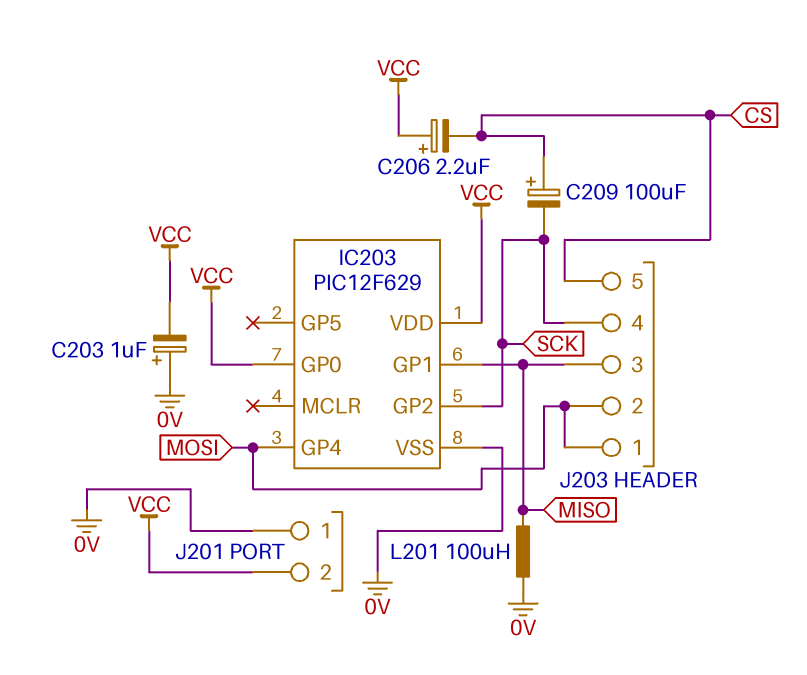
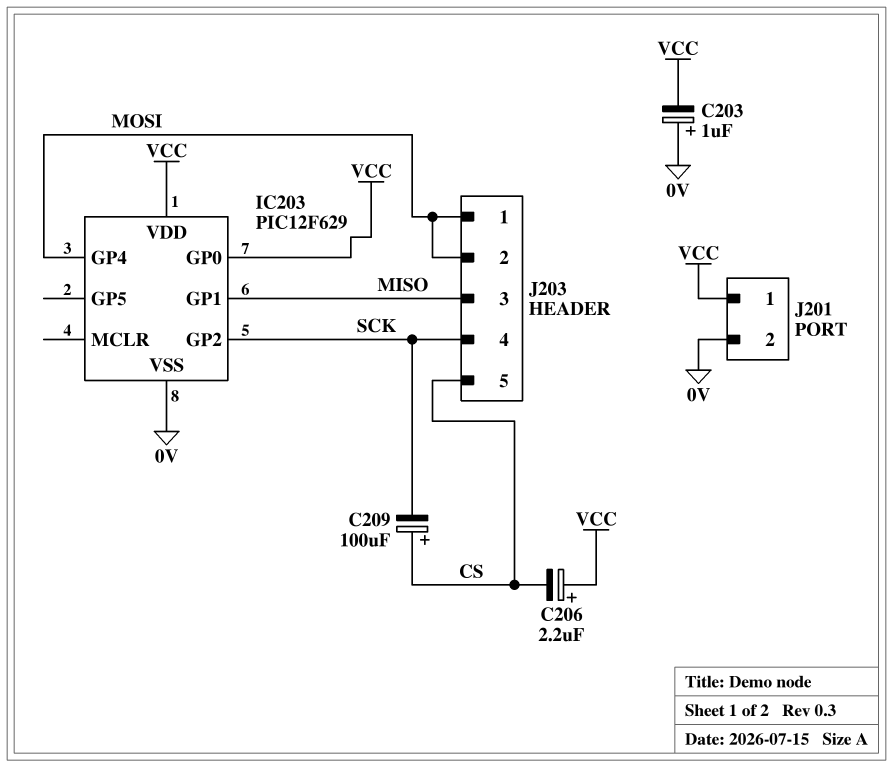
J201 pin 1: 0V -> VCC
J201 pin 2: VCC -> 0V
L201: 100uH (0V, MISO) -> none

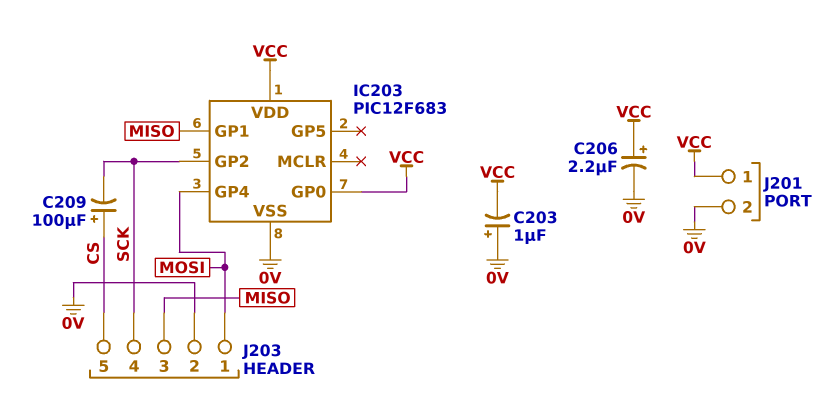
C206: 2.2uF (plus VCC, minus CS) -> 2.2uF (plus VCC, minus 0V)
IC203: PIC12F629 -> PIC12F683
J203 pin 2: MOSI -> 0V

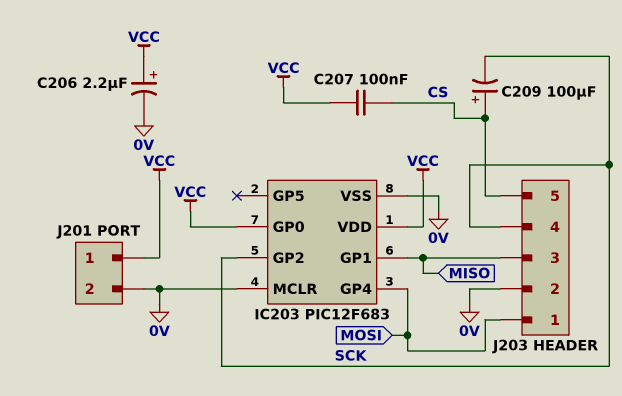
C203: 1uF (plus 0V, minus VCC) -> none
C207: none -> 100nF (CS, VCC)
IC203 pin MCLR: none -> 0V

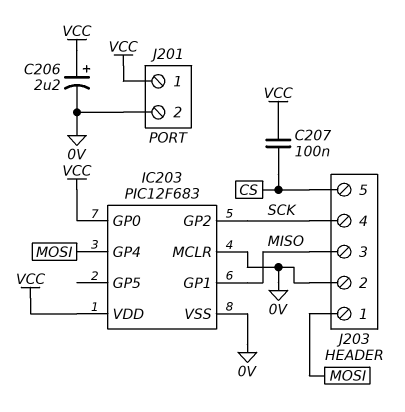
C209: 100uF (plus CS, minus SCK) -> none

